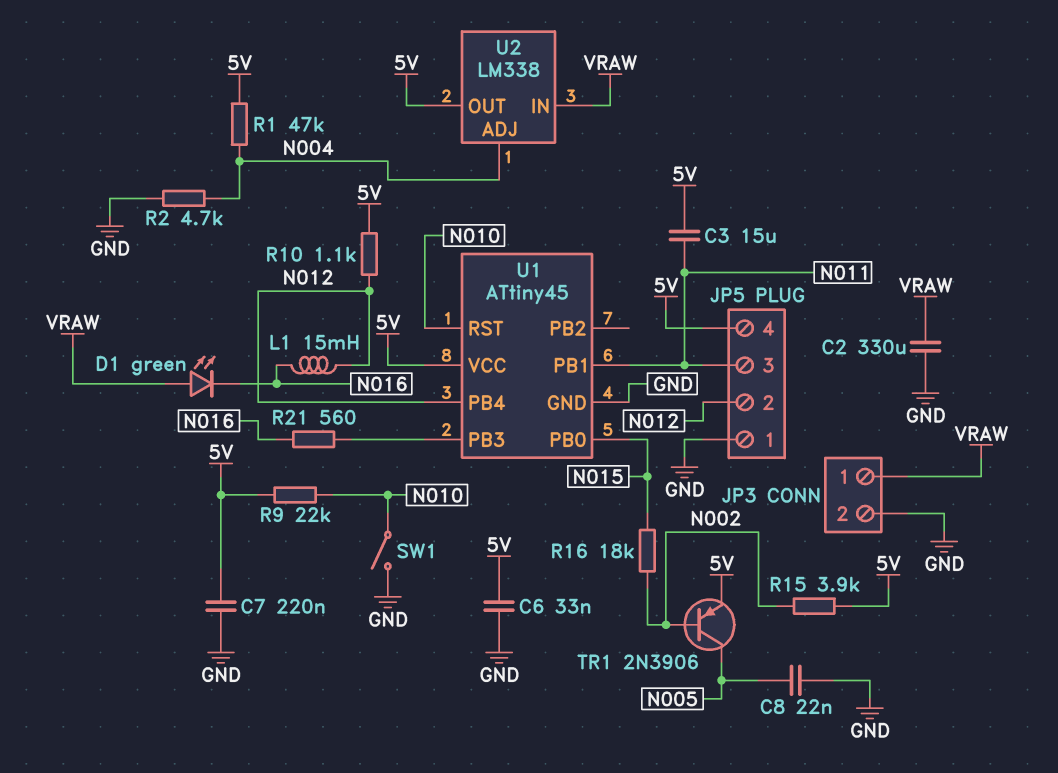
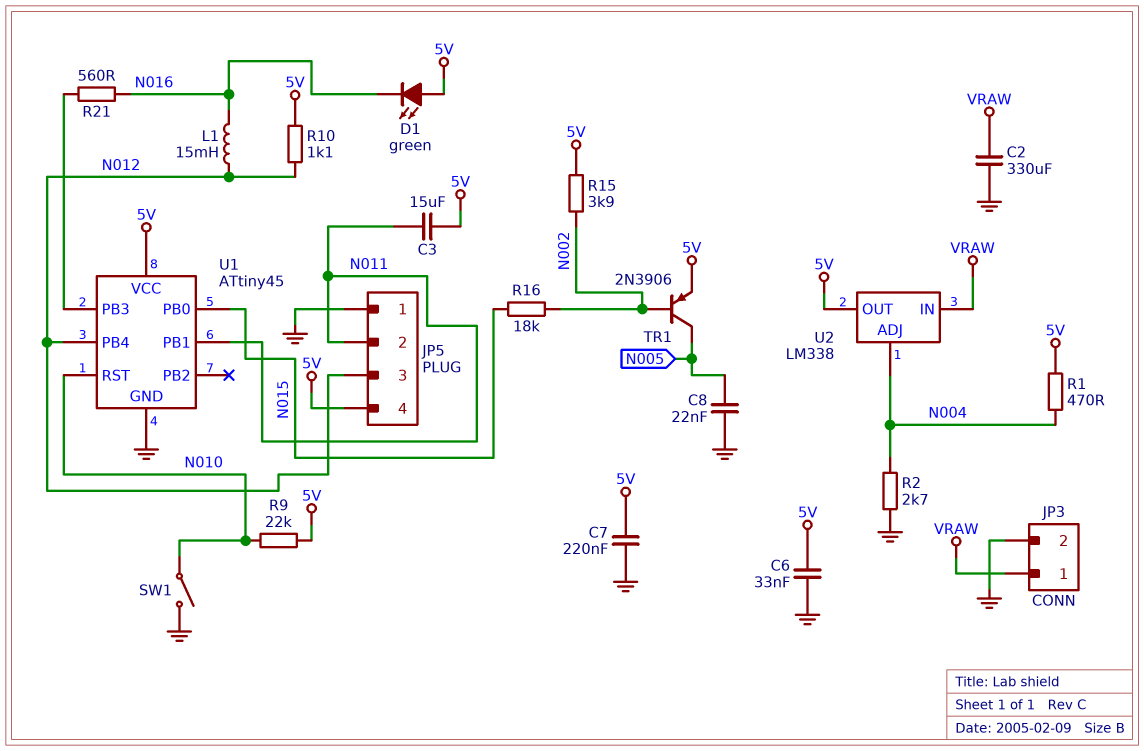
D1: LED green (A VRAW, K N016) -> LED green (A 5V, K N016)
JP5 pin 2: N012 -> N011
JP5 pin 3: N011 -> N012
R1: 47k (5V, N004) -> 470 (5V, N004)
R2: 4.7k (GND, N004) -> 2.7k (GND, N004)

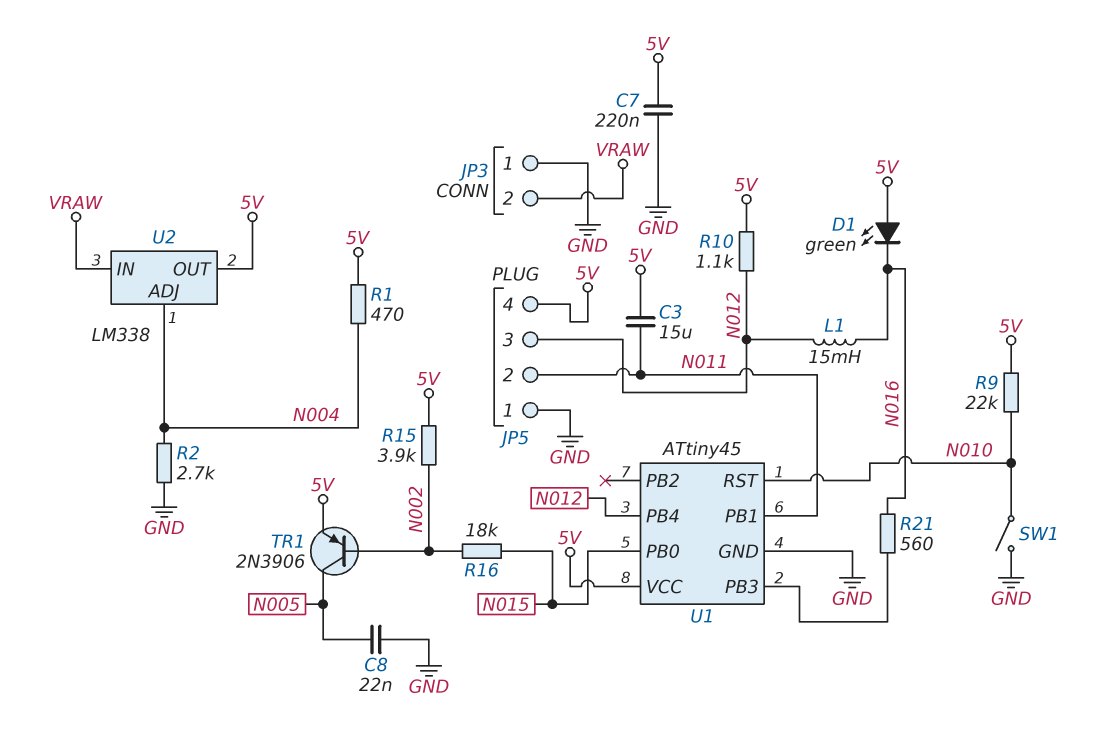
C2: 330uF (GND, VRAW) -> none
C6: 33nF (5V, GND) -> none
JP3 pin 1: VRAW -> GND
JP3 pin 2: GND -> VRAW

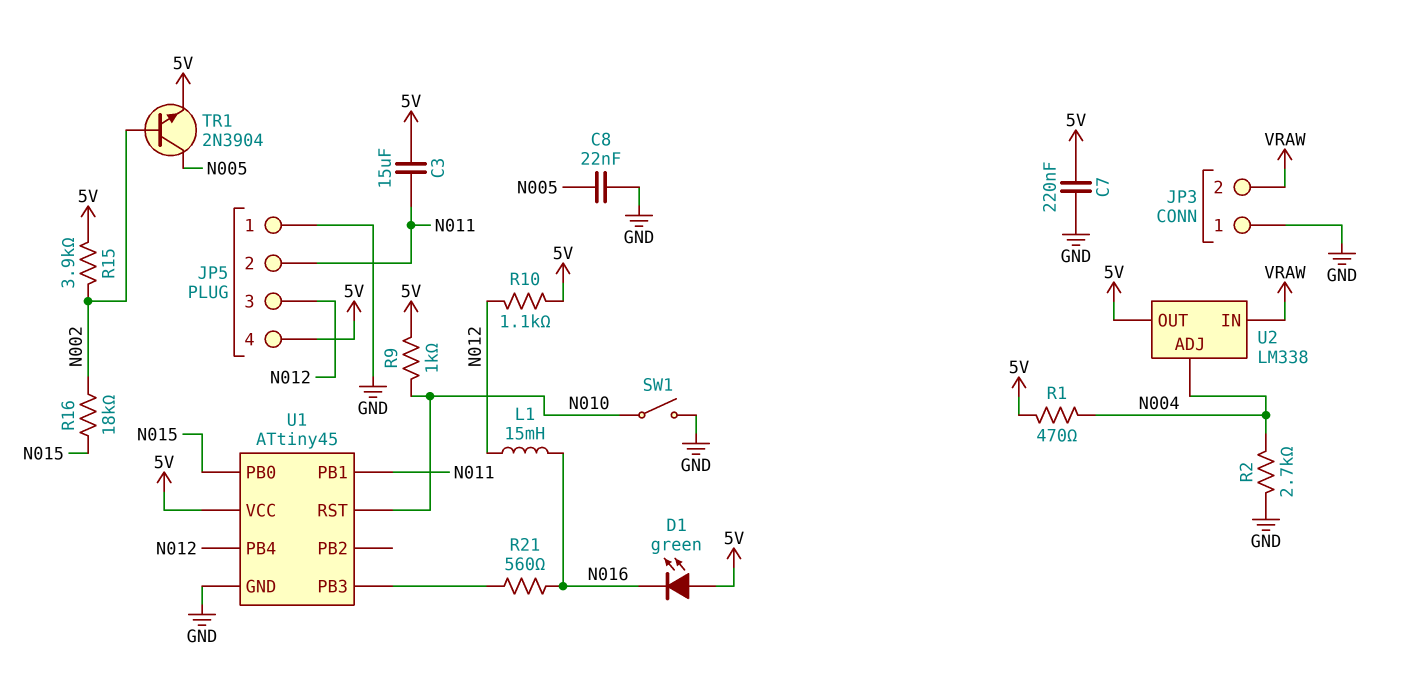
R9: 22k (5V, N010) -> 1k (5V, N010)
TR1: PNP 2N3906 (B N002, C N005, E 5V) -> NPN 2N3904 (B N002, C N005, E 5V)

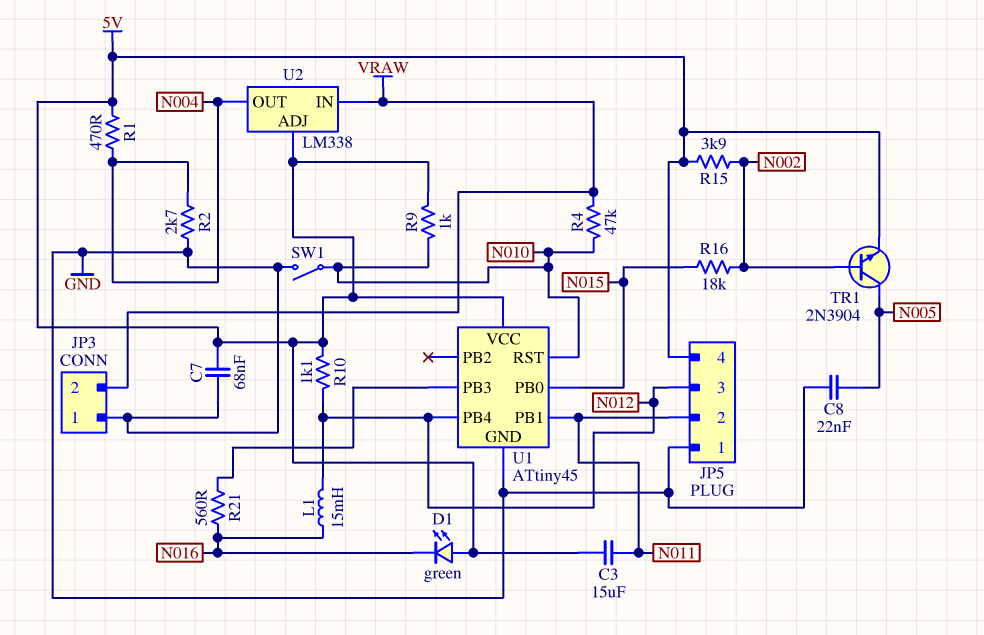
C7: 220nF (5V, GND) -> 68nF (5V, GND)
R4: none -> 47k (N010, VRAW)
U2 pin ADJ: N004 -> 5V
U2 pin OUT: 5V -> N004

